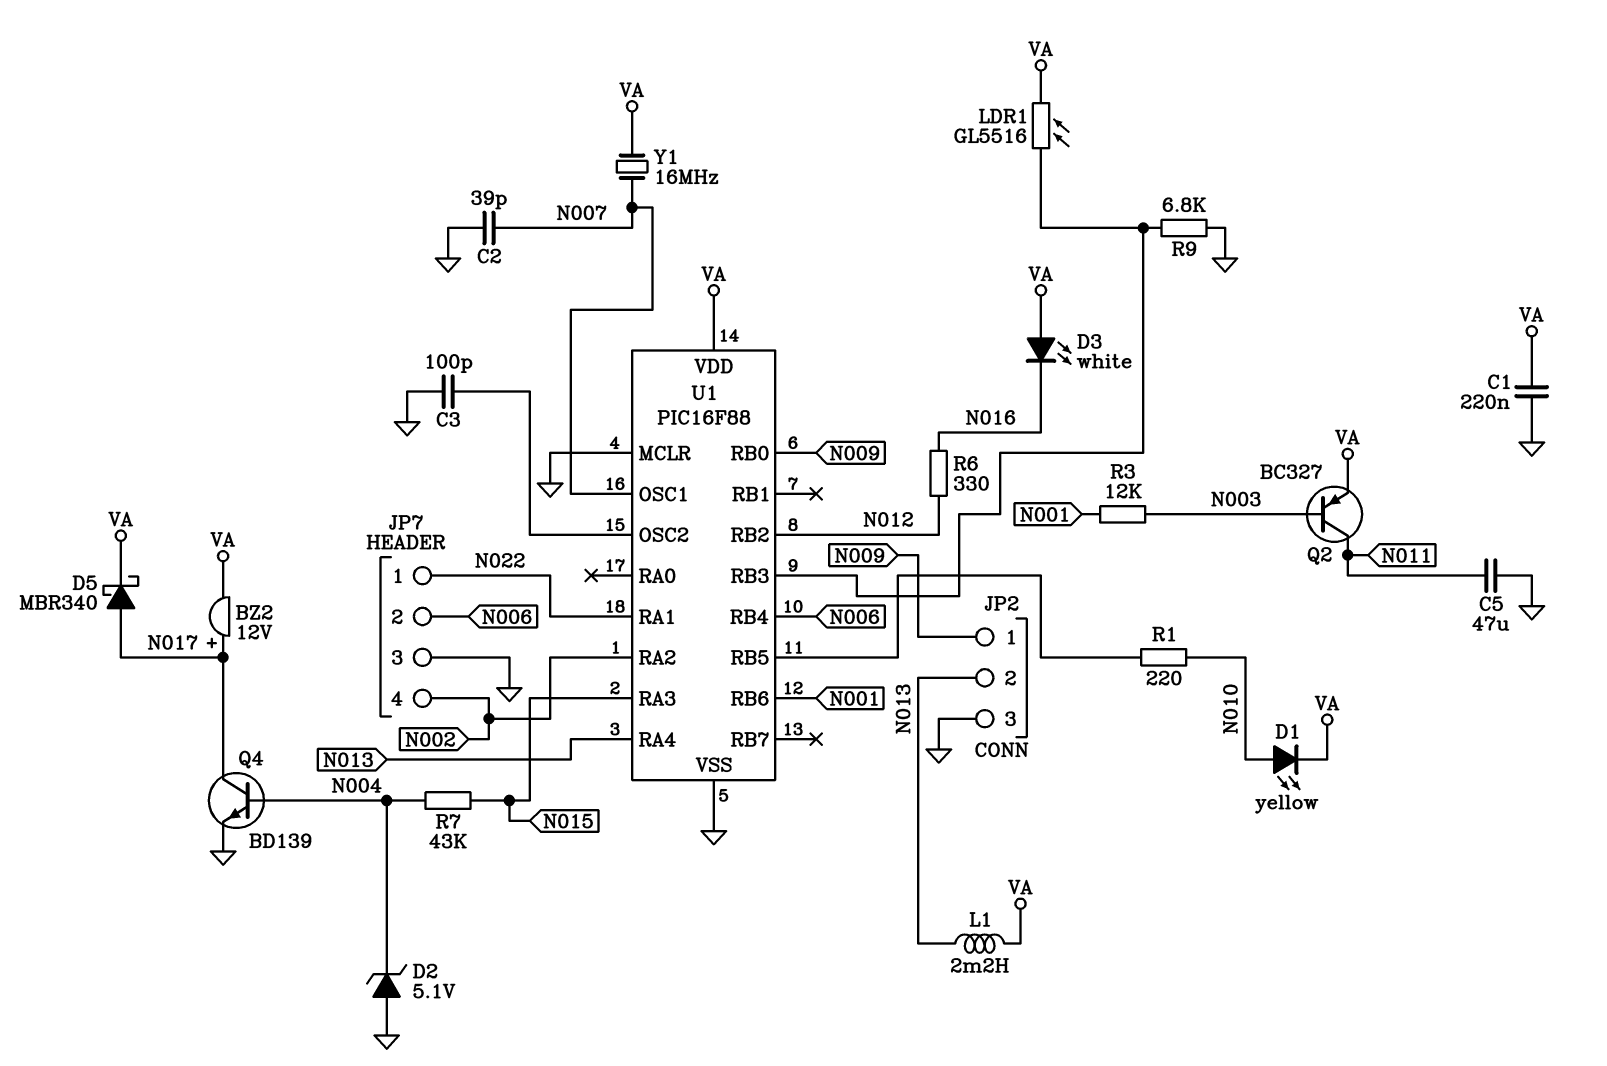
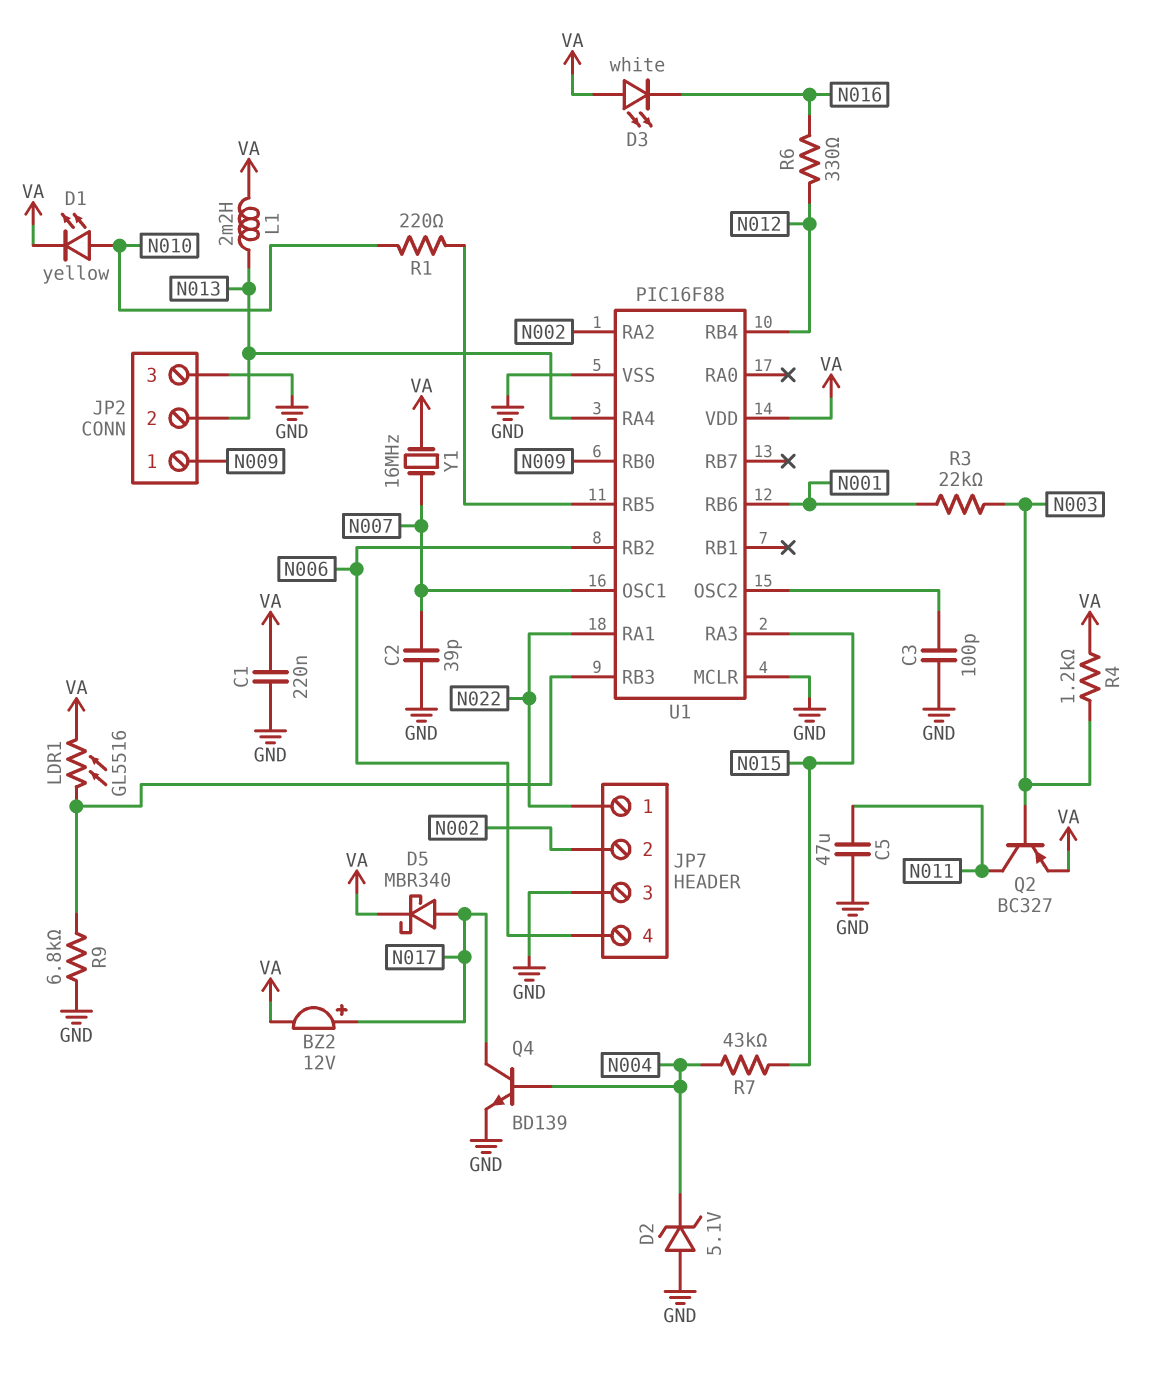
JP7 pin 2: N006 -> N002
JP7 pin 4: N002 -> N006
R3: 12k (N001, N003) -> 22k (N001, N003)
R4: none -> 1.2k (N003, VA)
U1 pin RB2: N012 -> N006
U1 pin RB4: N006 -> N012

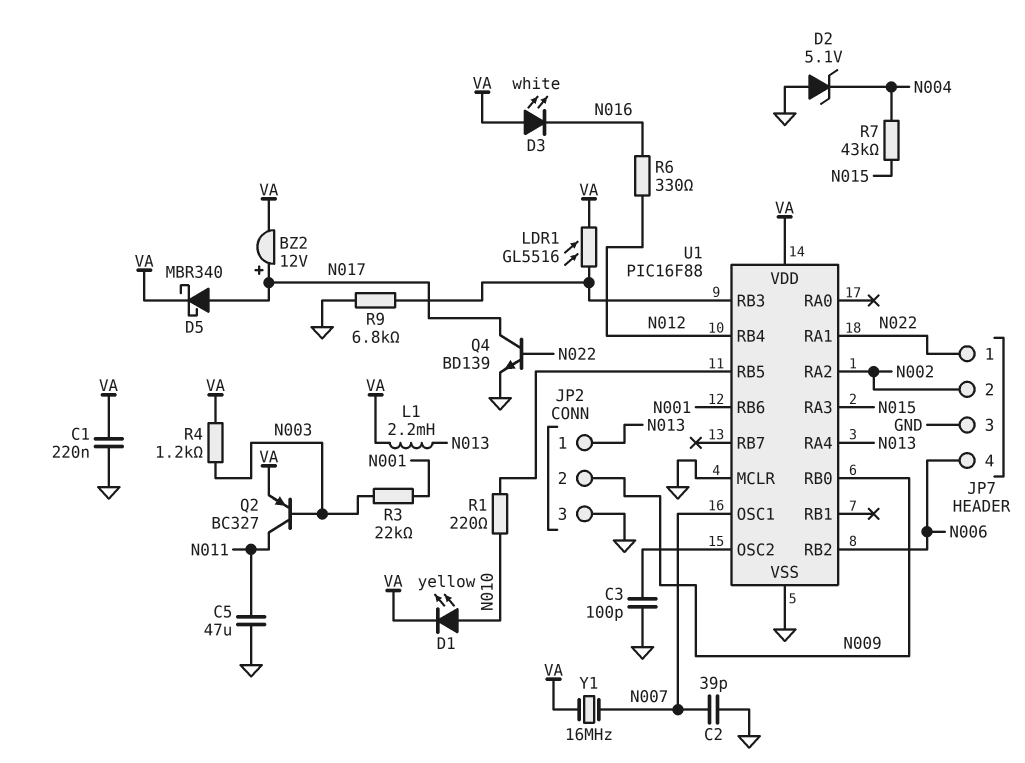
JP2 pin 1: N009 -> N013
JP2 pin 2: N013 -> N009
Q4: NPN BD139 (B N004, C N017, E GND) -> NPN BD139 (B N022, C N017, E GND)

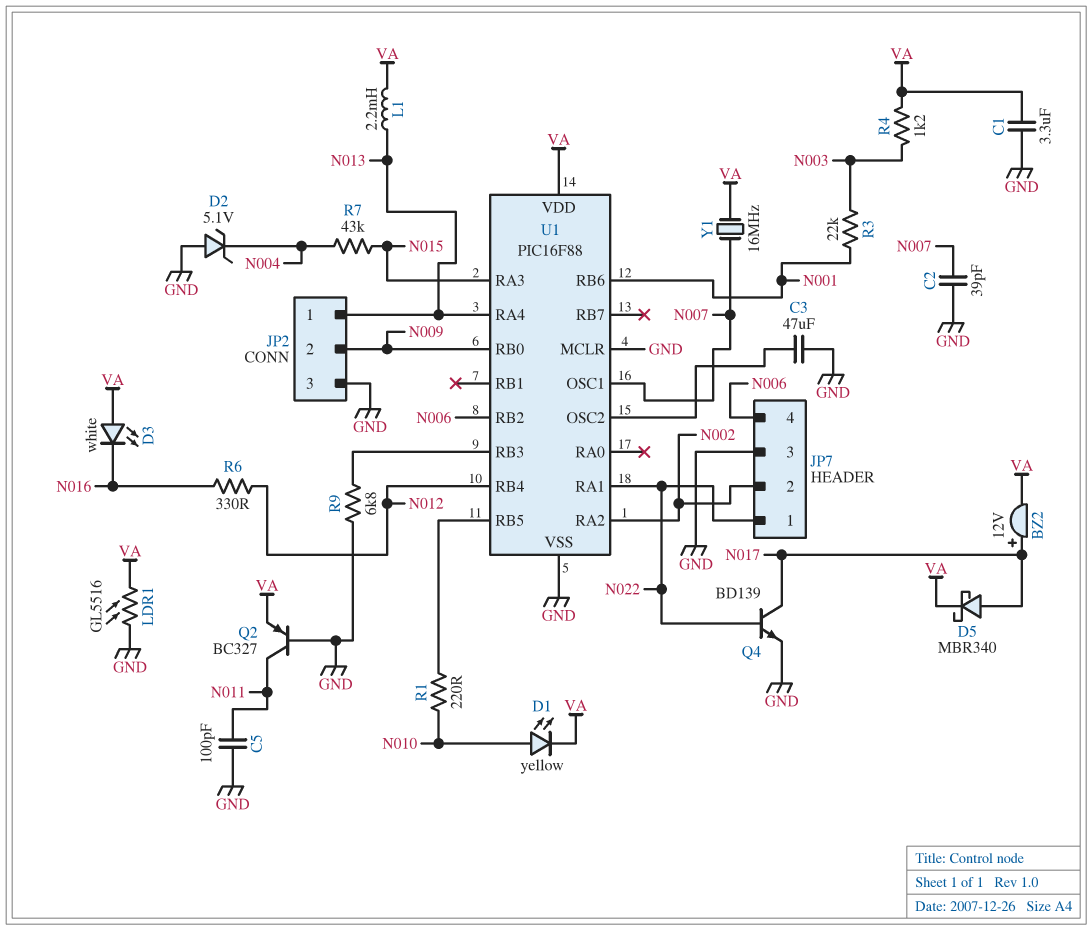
C1: 220nF (GND, VA) -> 3.3uF (GND, VA)
C3: 100pF (GND, U1/OSC2) -> 47uF (GND, U1/OSC2)
C5: 47uF (GND, N011) -> 100pF (GND, N011)
LDR1: GL5516 (U1/RB3, VA) -> GL5516 (GND, VA)
Q2: PNP BC327 (B N003, C N011, E VA) -> PNP BC327 (B GND, C N011, E VA)

